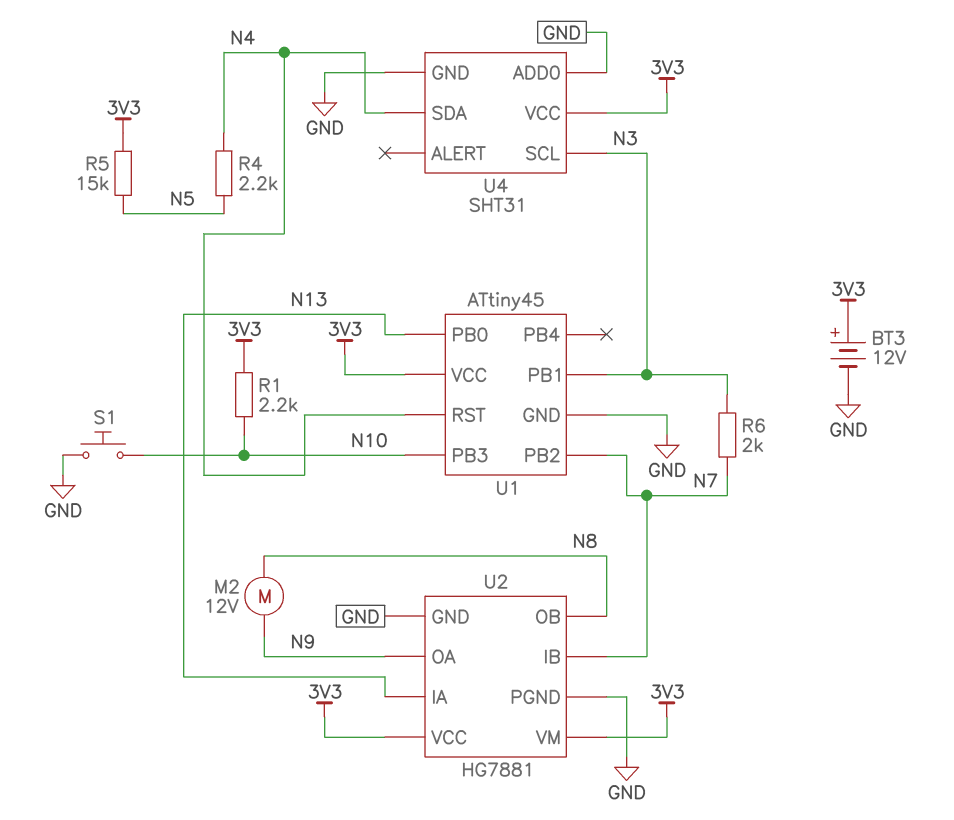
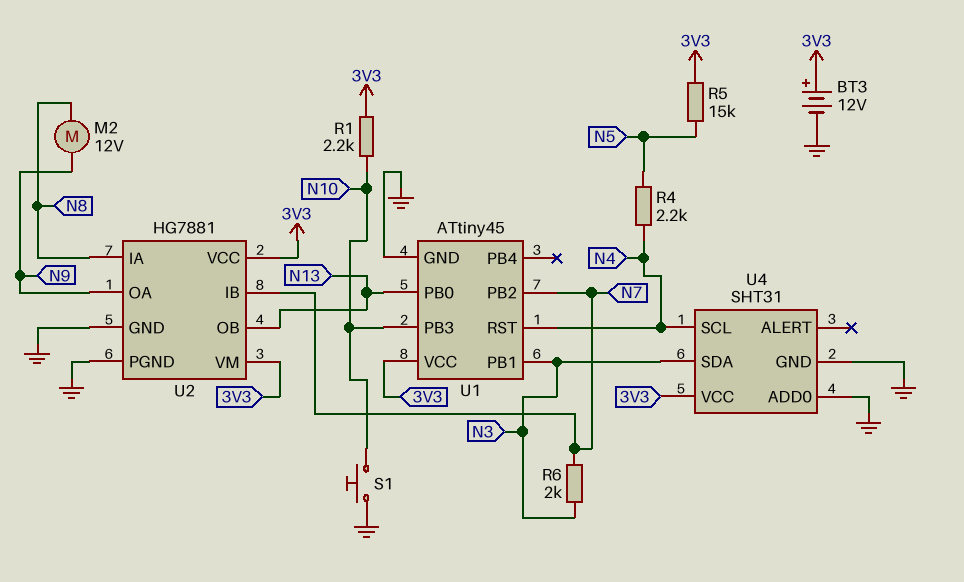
U2 pin IA: N13 -> N8
U2 pin OB: N8 -> N13
U4 pin SCL: N3 -> N4
U4 pin SDA: N4 -> N3

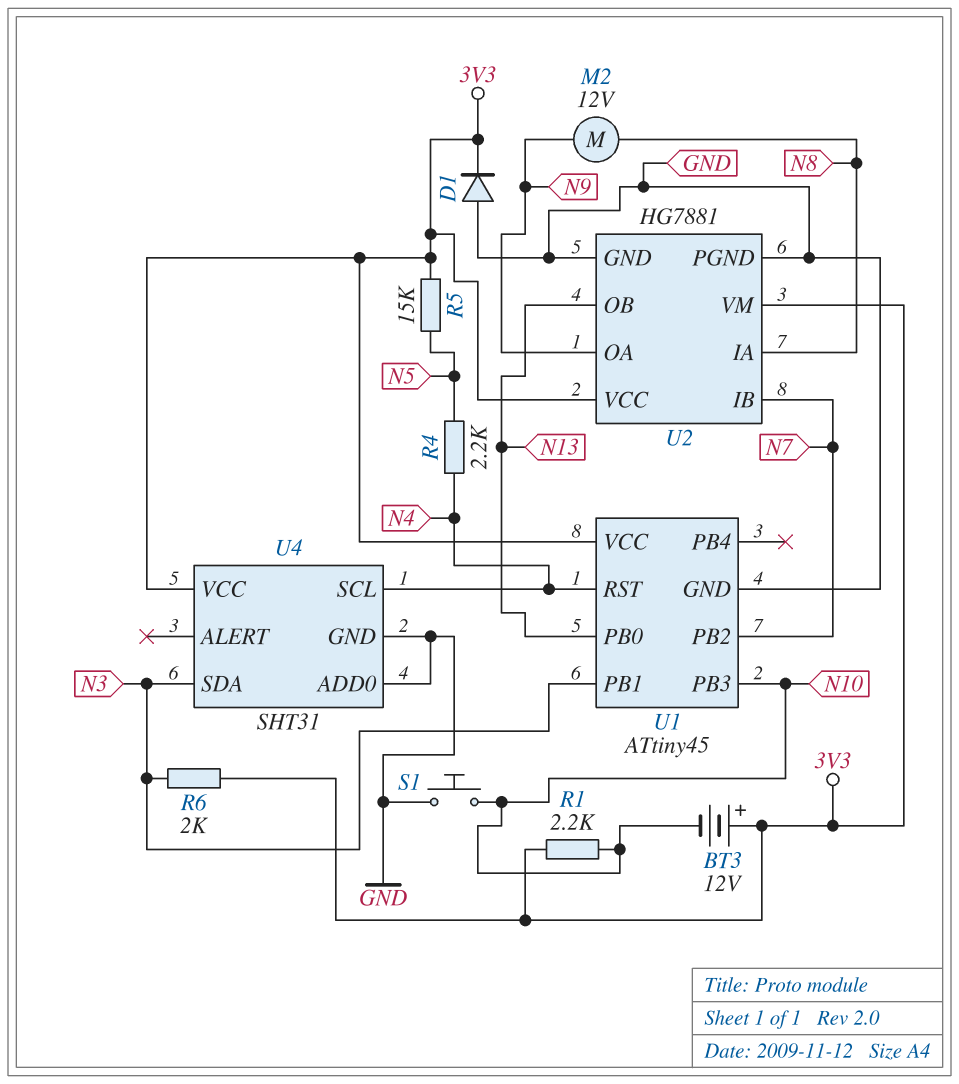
BT3: 12V (plus 3V3, minus GND) -> 12V (plus 3V3, minus N10)
D1: none -> diode (A GND, K 3V3)
R6: 2k (N3, N7) -> 2k (3V3, N3)

